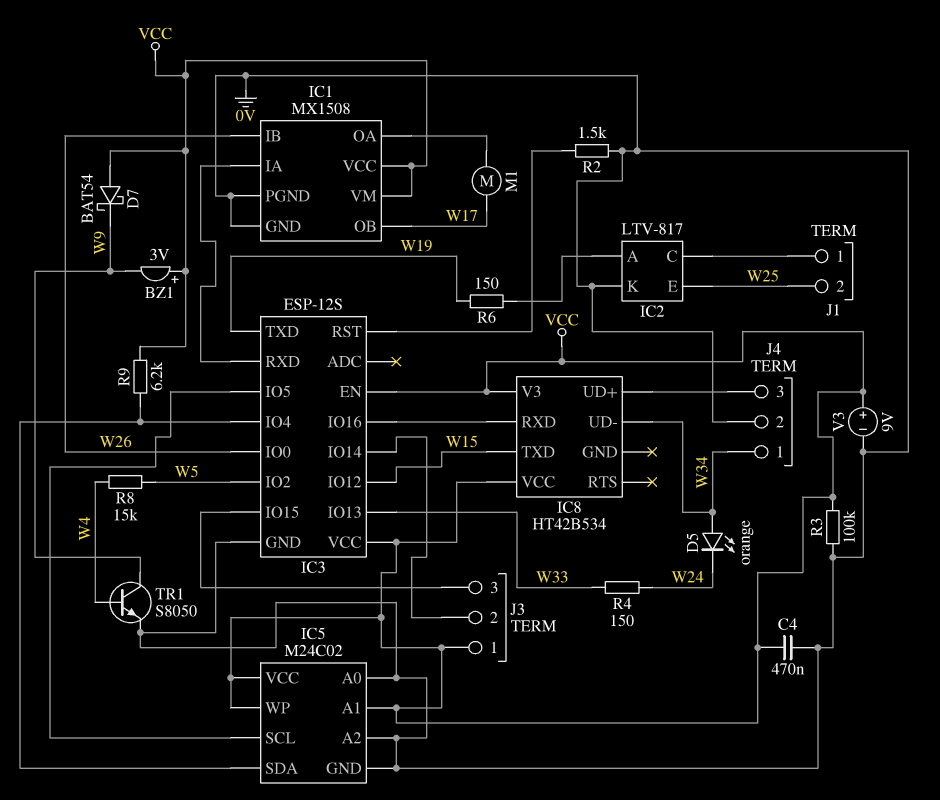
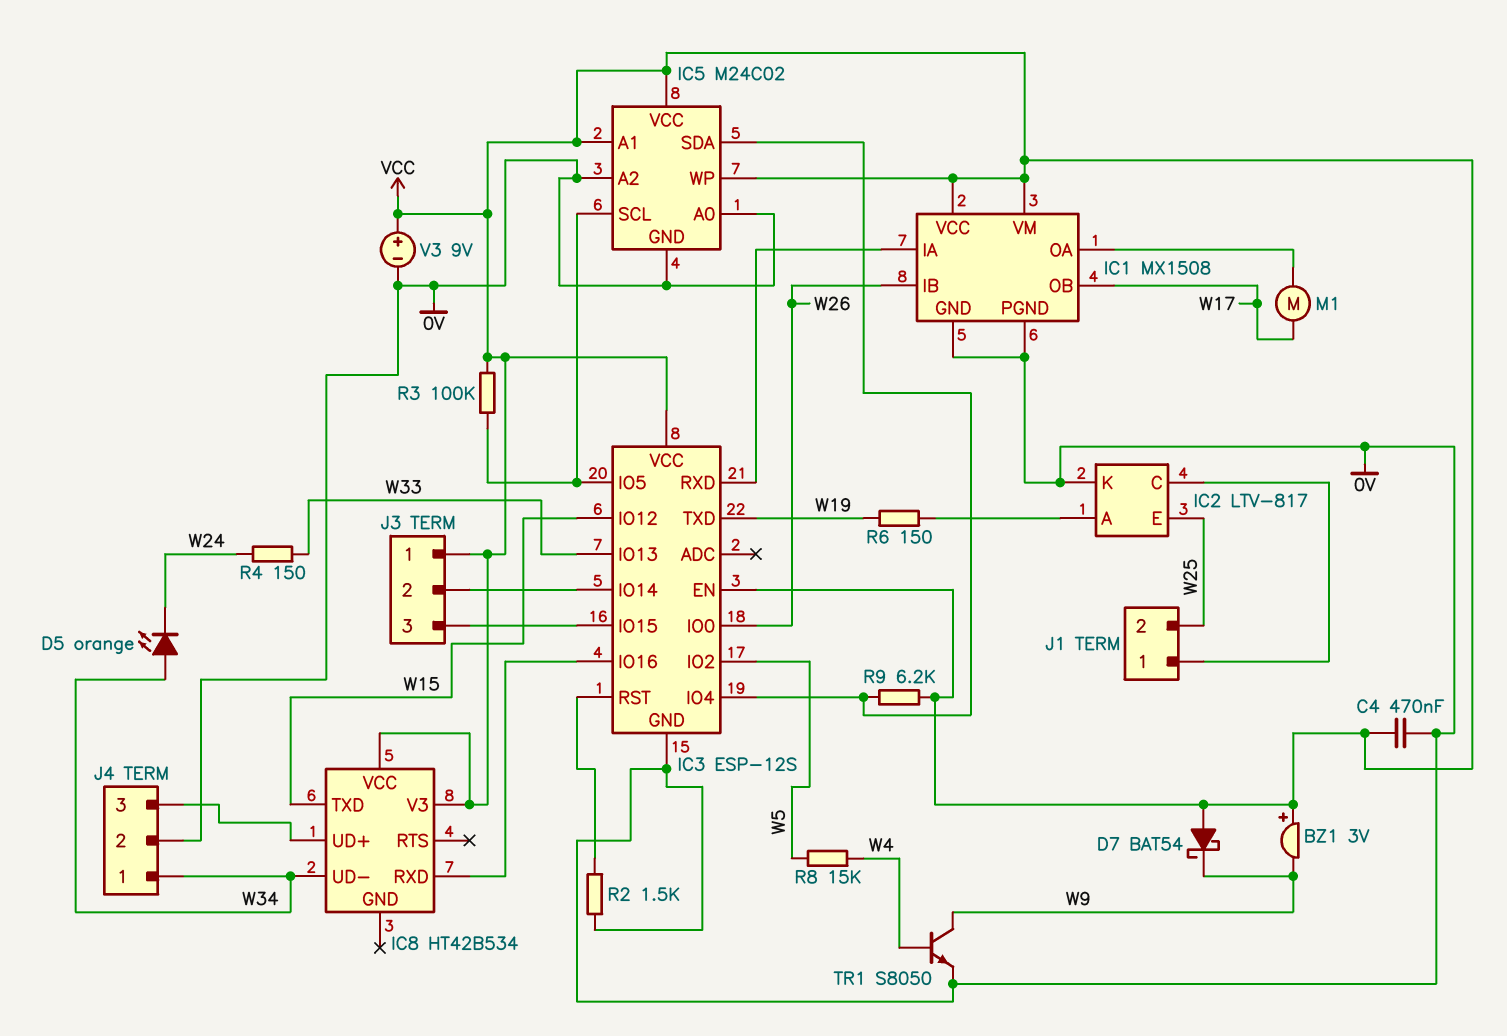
R3: 100k (0V, VCC) -> 100k (IC3/IO5, VCC)

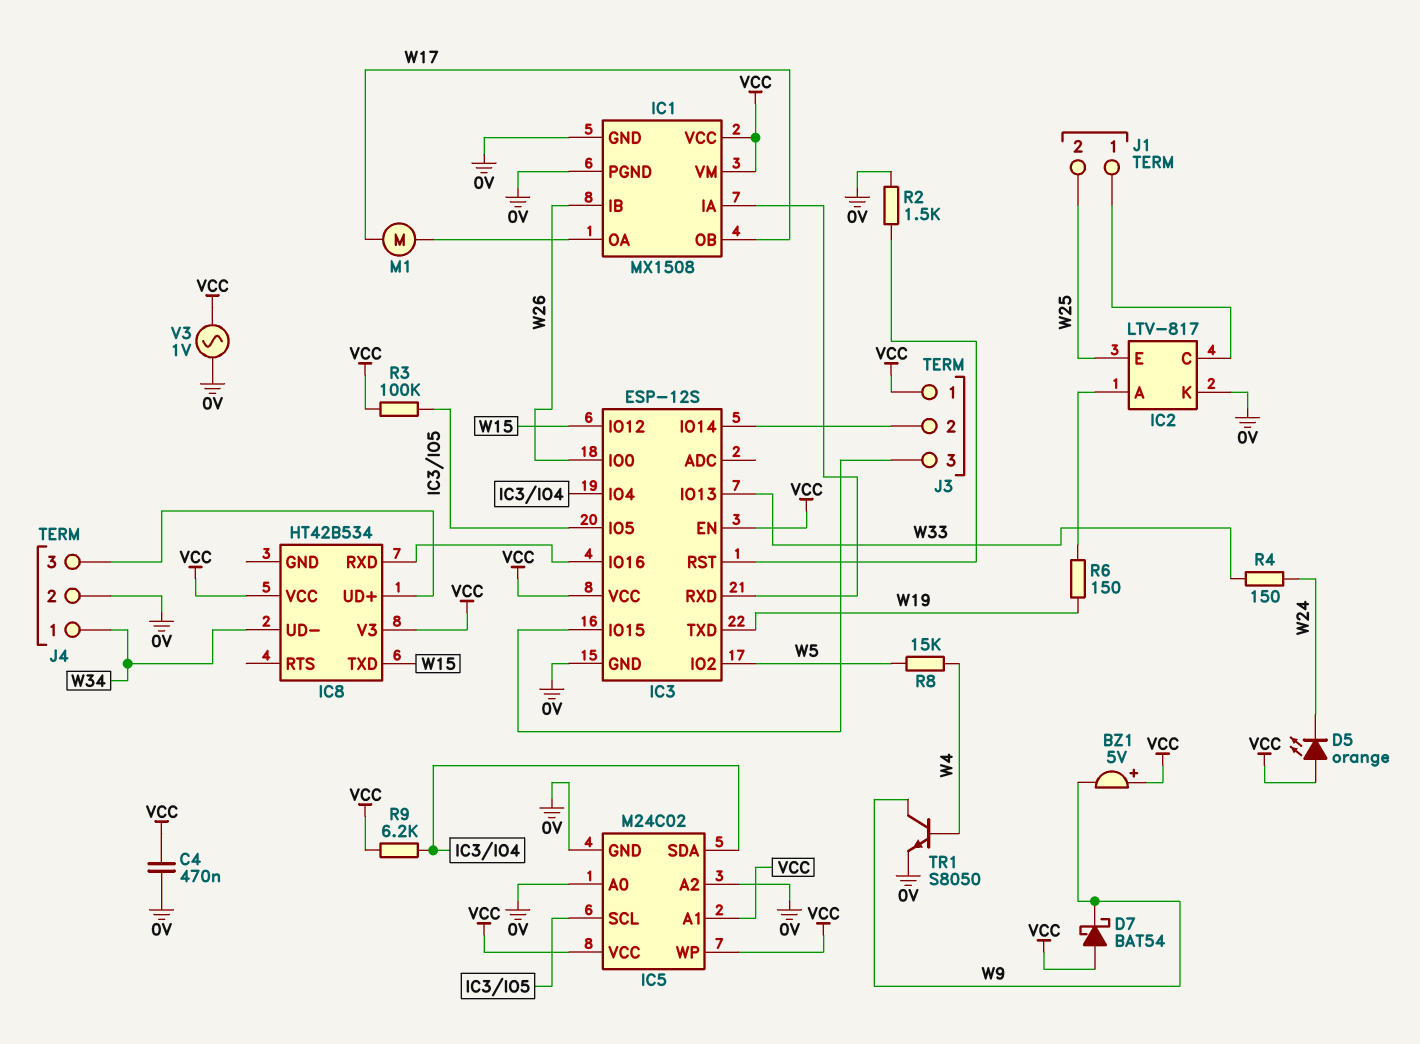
BZ1: buzzer 3V (plus VCC, minus W9) -> buzzer 5V (plus VCC, minus W9)
D5: LED orange (A W34, K W24) -> LED orange (A VCC, K W24)
V3: 9V (plus VCC, minus 0V) -> AC 1V (0V, VCC)

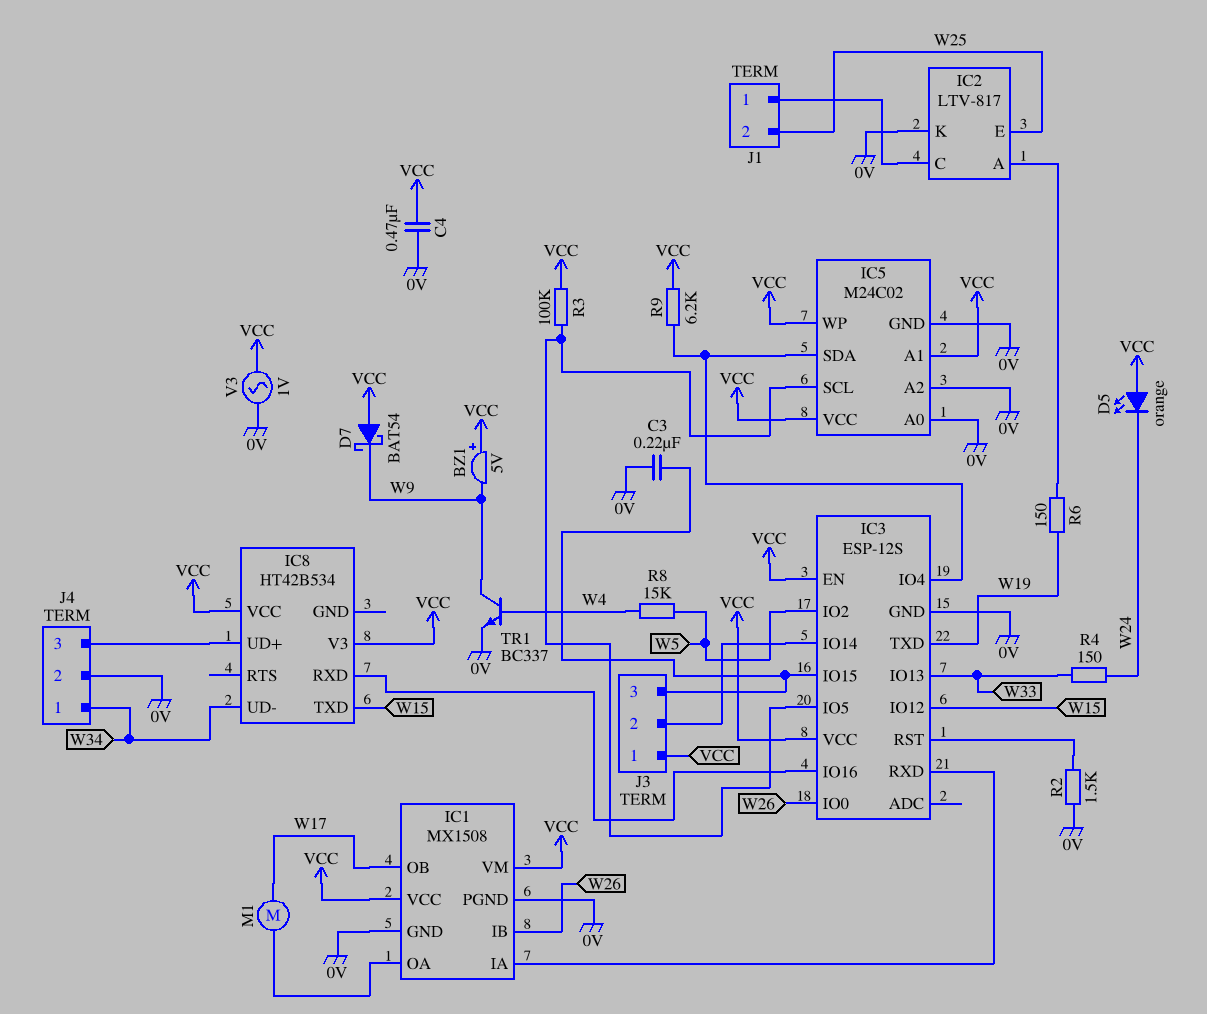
C3: none -> 220nF (0V, IC3/IO15)
TR1: NPN S8050 (B W4, C W9, E 0V) -> NPN BC337 (B W4, C W9, E 0V)

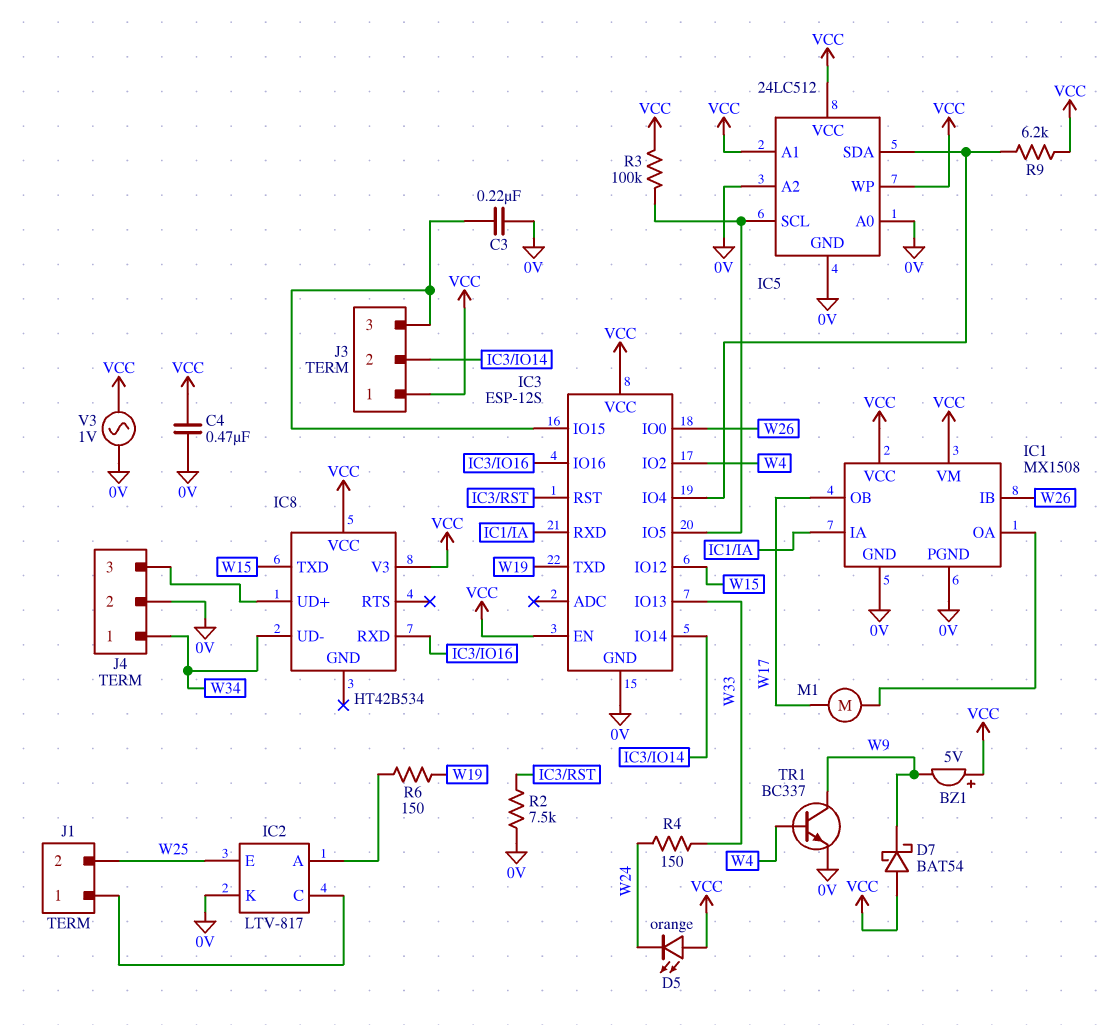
IC3 pin IO2: W5 -> W4
IC5: M24C02 -> 24LC512
R2: 1.5k (0V, IC3/RST) -> 7.5k (0V, IC3/RST)
R8: 15k (W4, W5) -> none

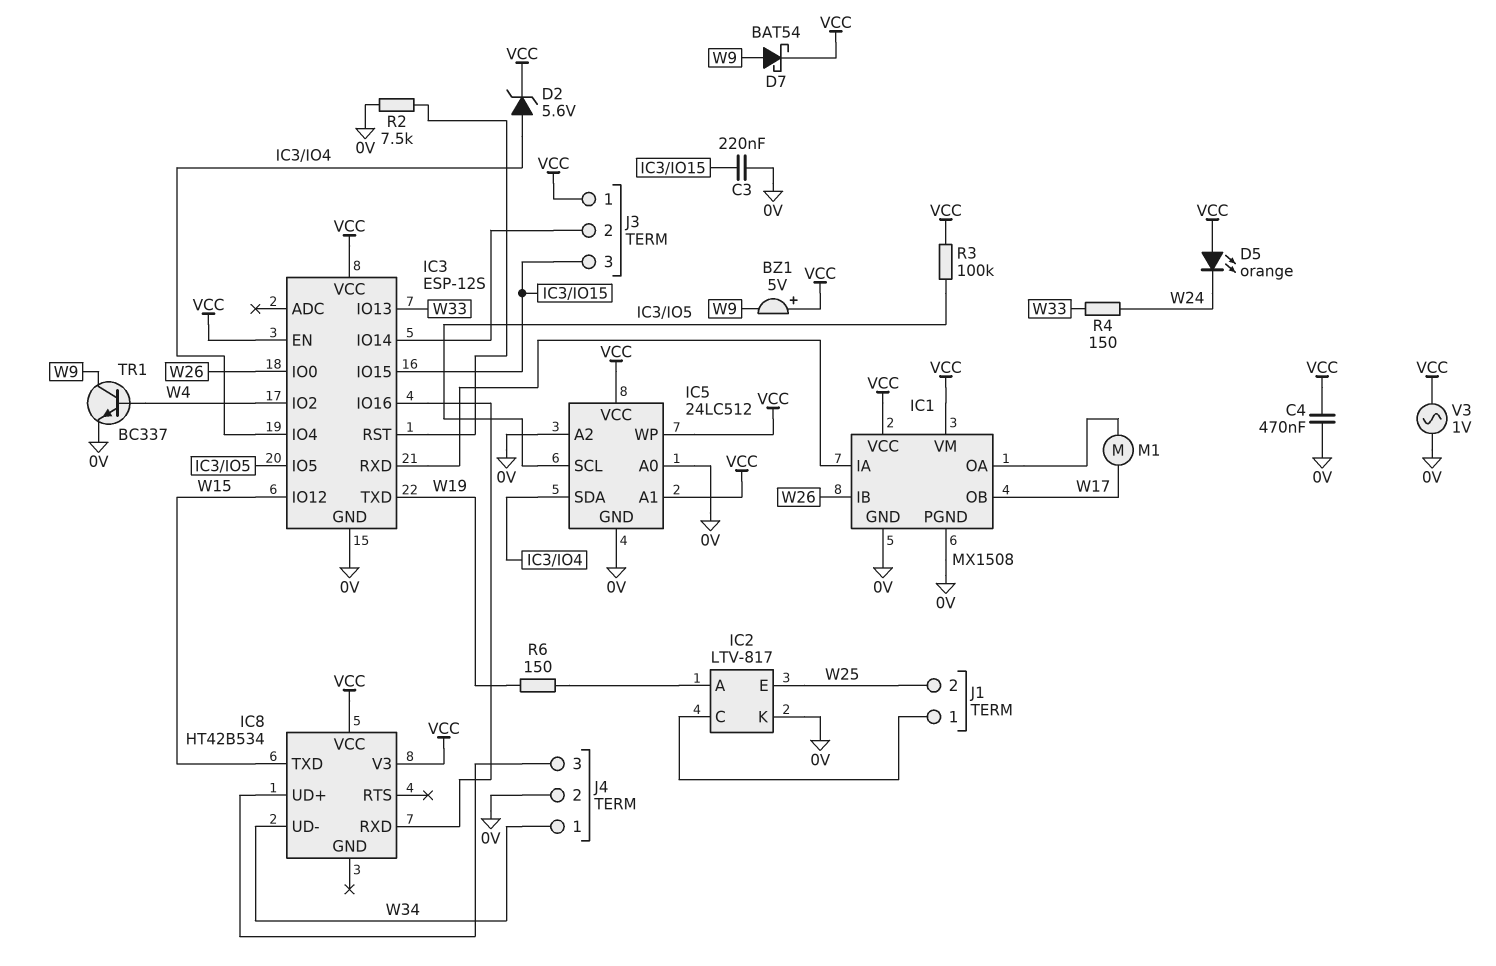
D2: none -> zener 5.6V (A IC3/IO4, K VCC)
D7: schottky BAT54 (A VCC, K W9) -> schottky BAT54 (A W9, K VCC)
R9: 6.2k (IC3/IO4, VCC) -> none

